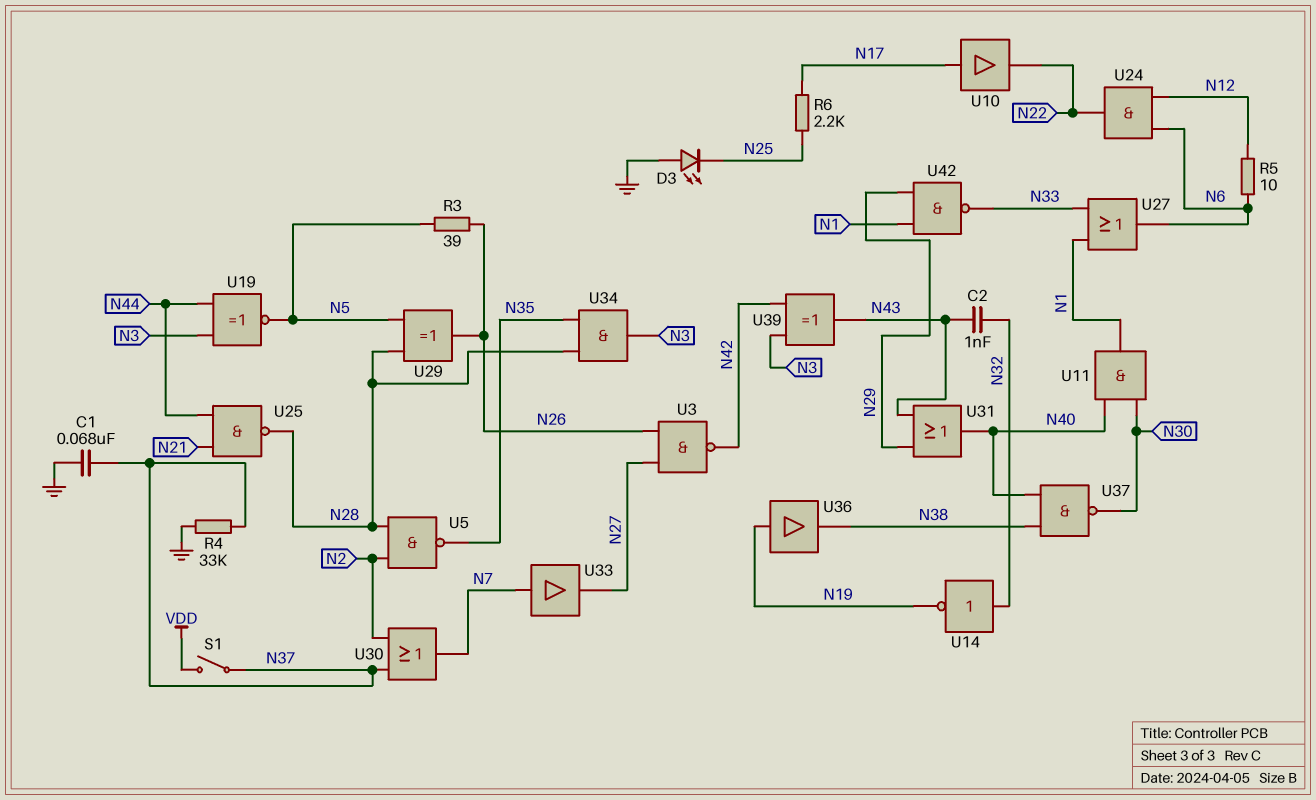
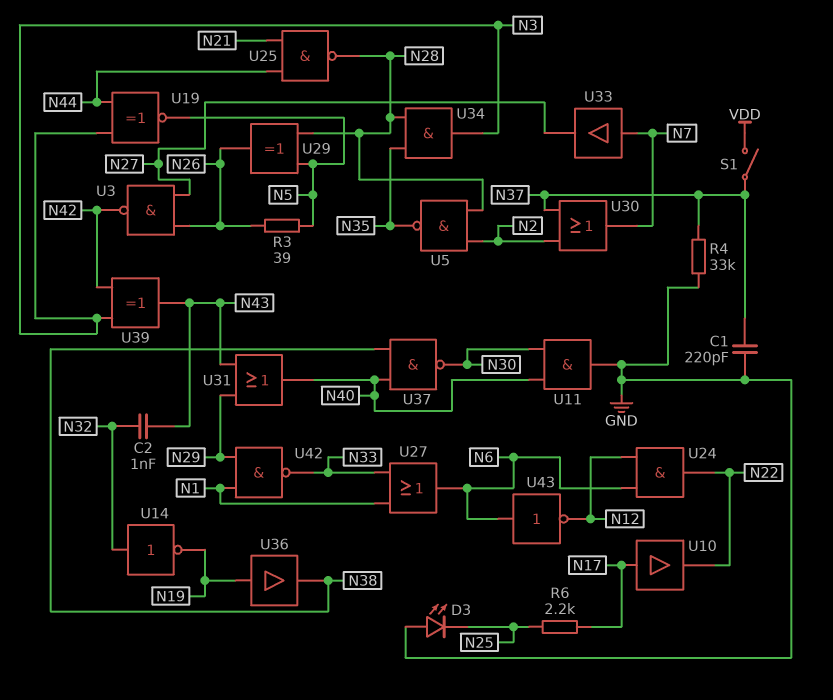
C1: 68nF (GND, N37) -> 220pF (GND, N37)
R5: 10 (N6, N12) -> none
U11: AND (in N30, in N40, out N1) -> AND (in N30, in N40, out GND)
U43: none -> NOT (in N6, out N12)

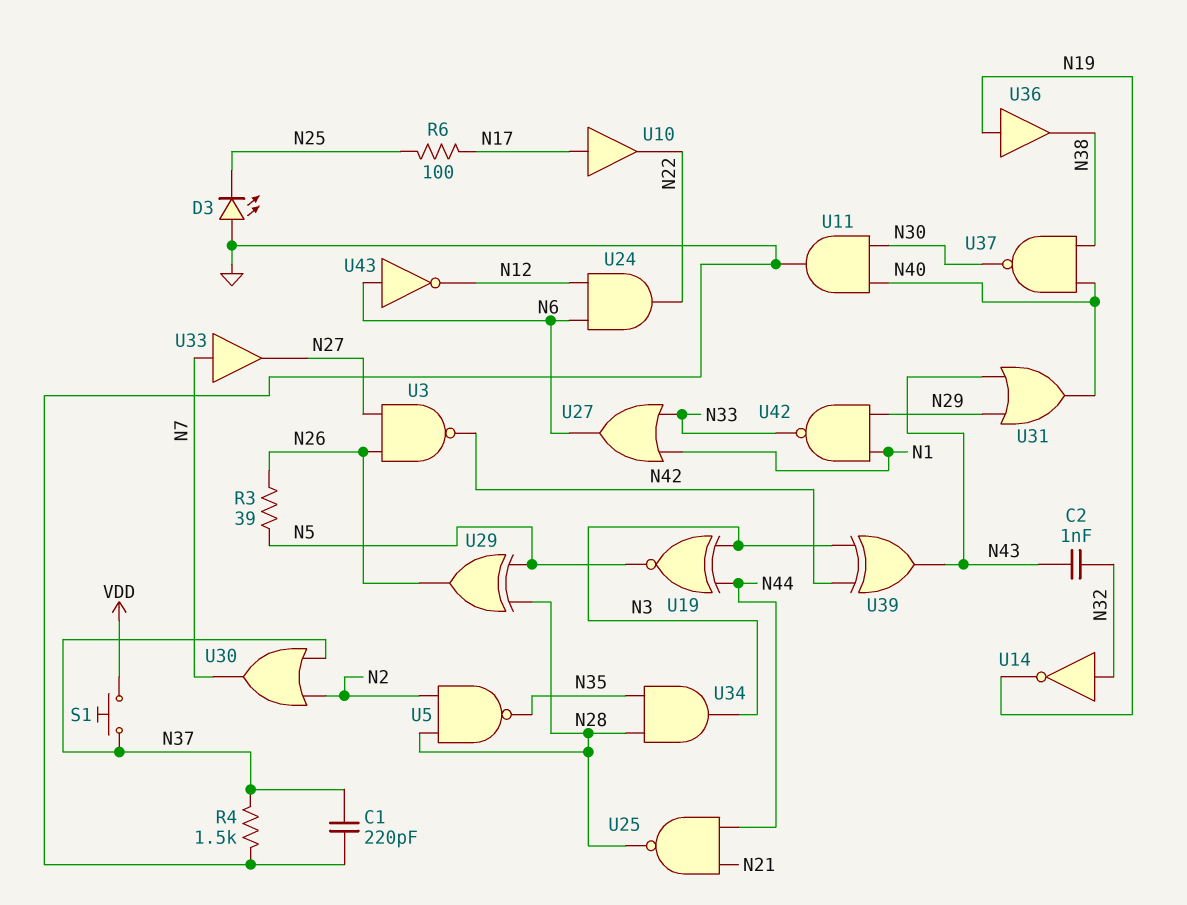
R4: 33k (GND, N37) -> 1.5k (GND, N37)
R6: 2.2k (N17, N25) -> 100 (N17, N25)
S1: switch (N37, VDD) -> button (N37, VDD)

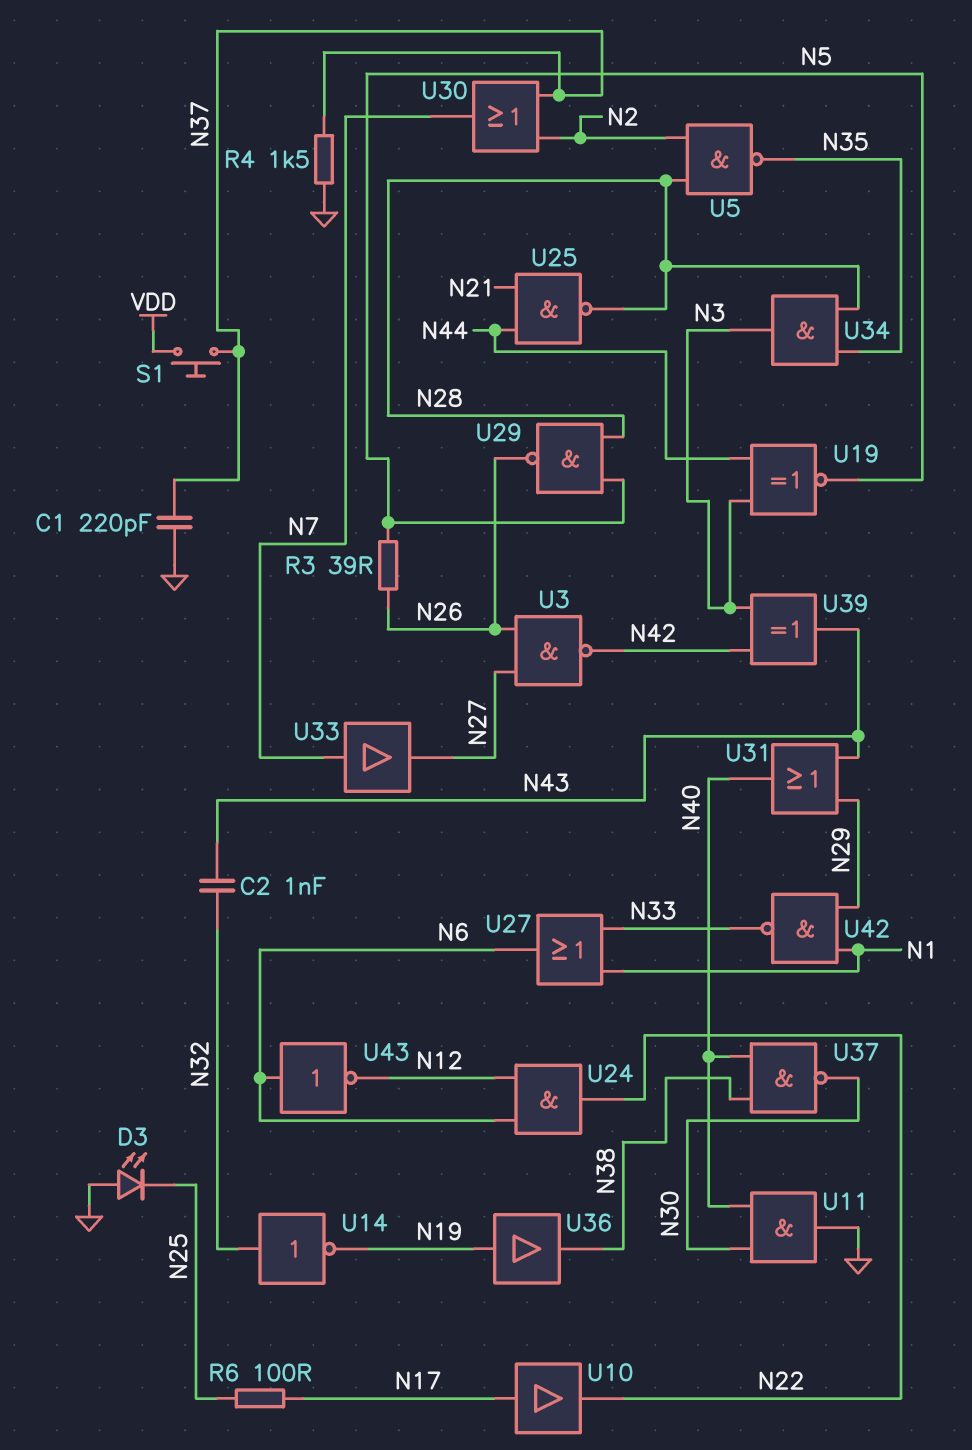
U29: XOR (in N5, in N28, out N26) -> NAND (in N5, in N28, out N26)

